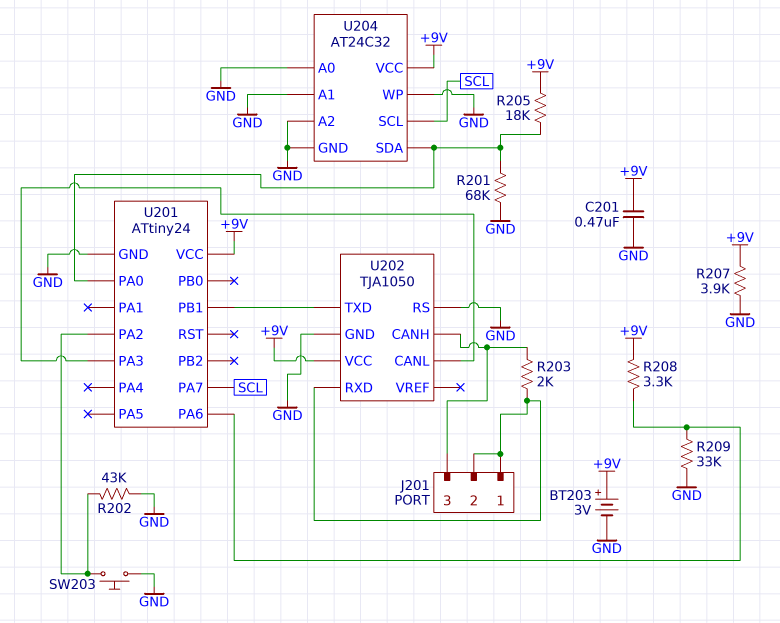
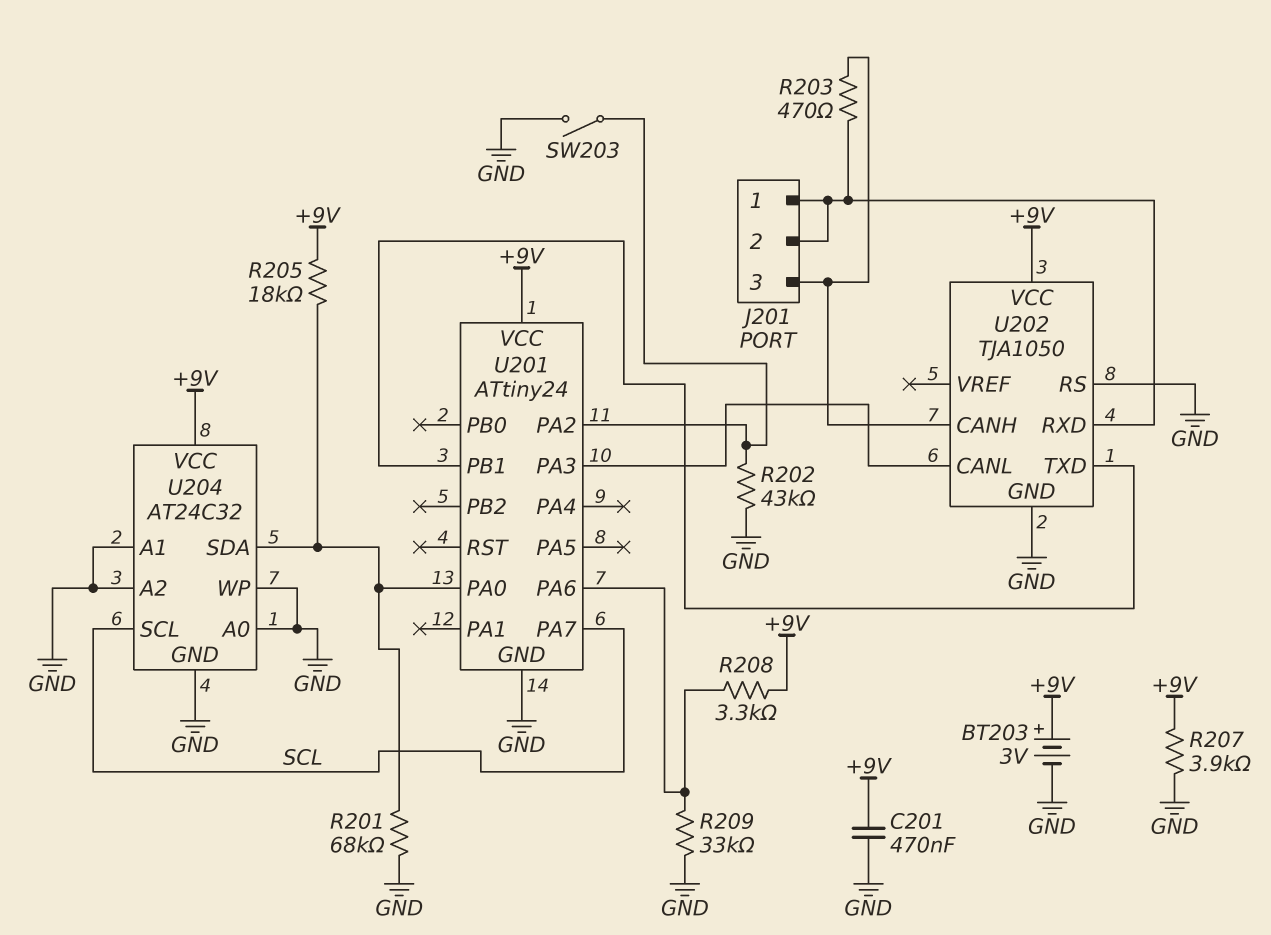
R203: 2k (J201/1, J201/3) -> 470 (J201/1, J201/3)
SW203: button (GND, U201/PA2) -> switch (GND, U201/PA2)

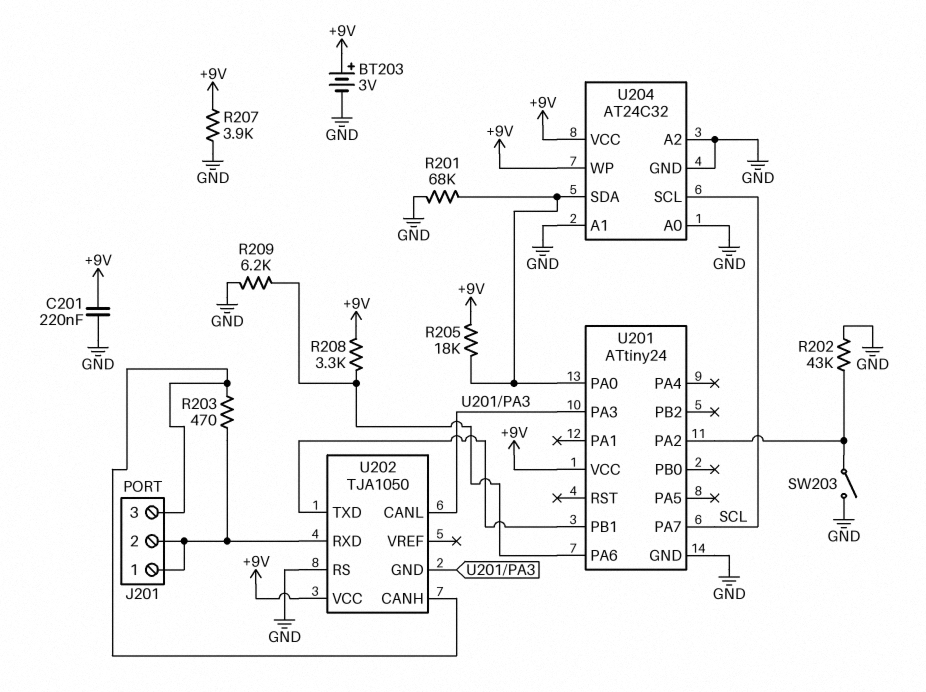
C201: 470nF (+9V, GND) -> 220nF (+9V, GND)
R209: 33k (GND, U201/PA6) -> 6.2k (GND, U201/PA6)
U202 pin GND: GND -> U201/PA3
U204 pin WP: GND -> +9V

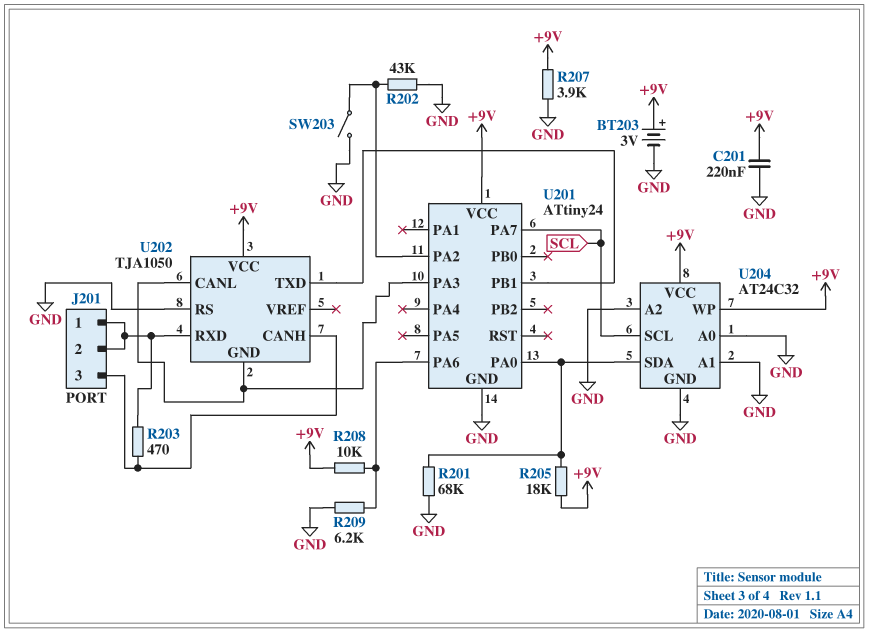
R208: 3.3k (+9V, U201/PA6) -> 10k (+9V, U201/PA6)

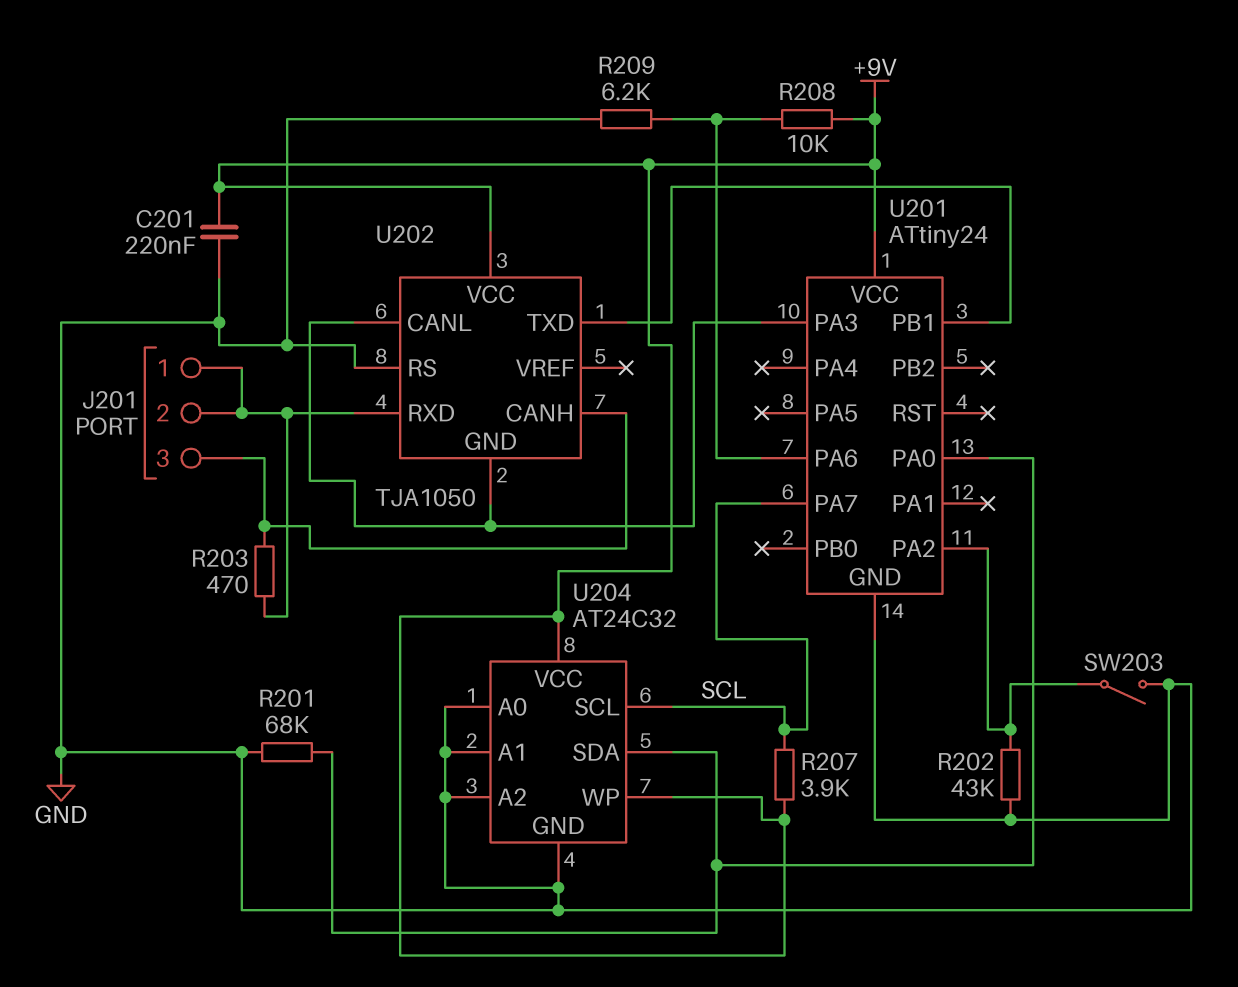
BT203: 3V (plus +9V, minus GND) -> none
R205: 18k (+9V, U201/PA0) -> none
R207: 3.9k (+9V, GND) -> 3.9k (+9V, SCL)

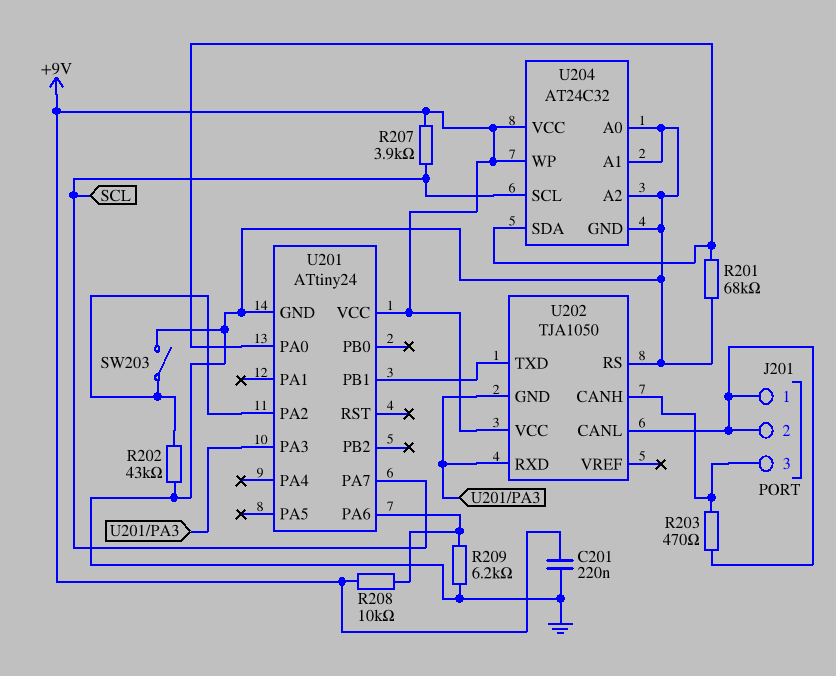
U202 pin CANL: U201/PA3 -> J201/1
U202 pin RXD: J201/1 -> U201/PA3

